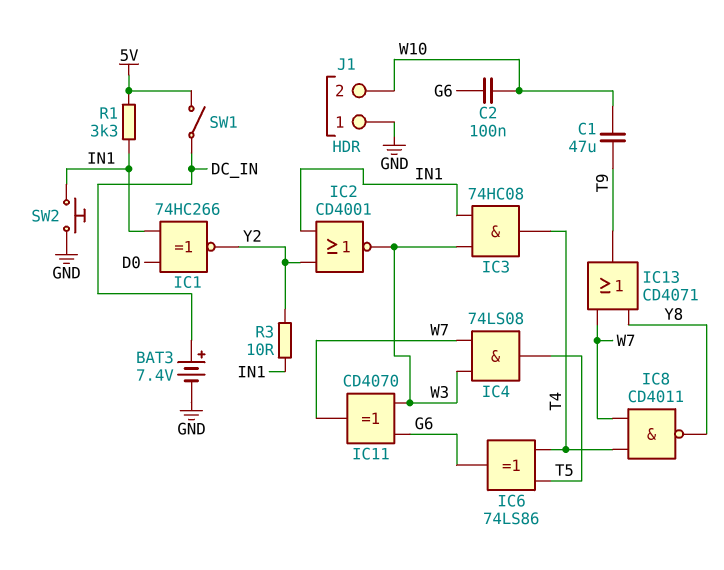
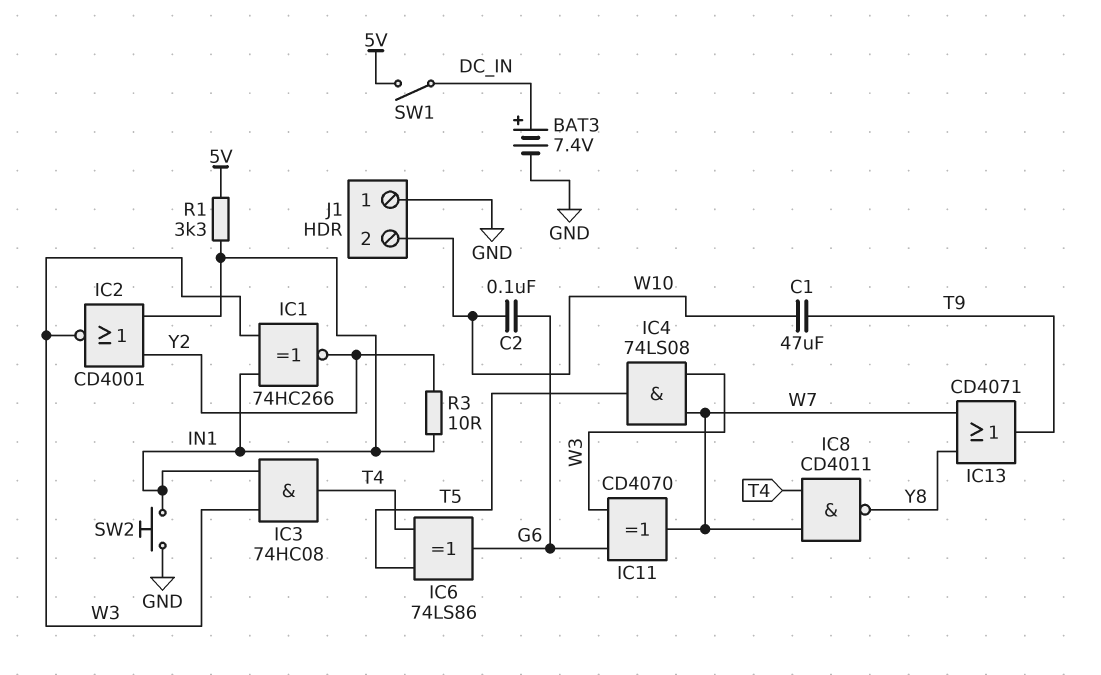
IC1: XNOR 74HC266 (in D0, in IN1, out Y2) -> XNOR 74HC266 (in IN1, in W3, out Y2)

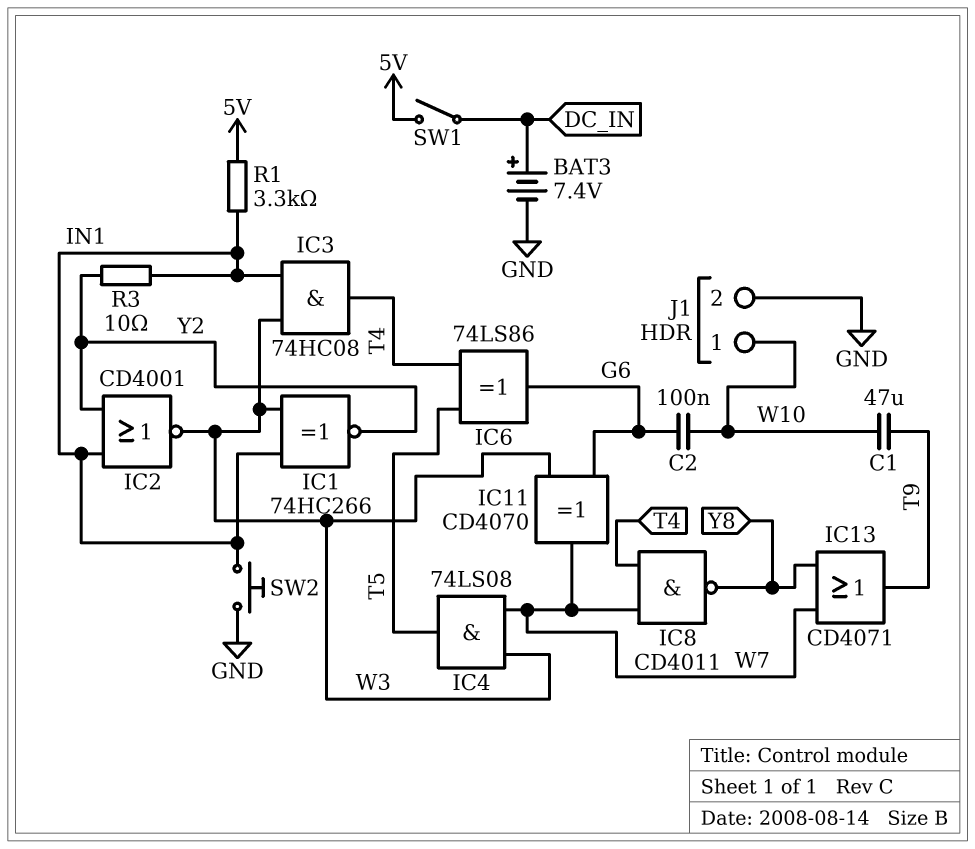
J1 pin 1: GND -> W10
J1 pin 2: W10 -> GND

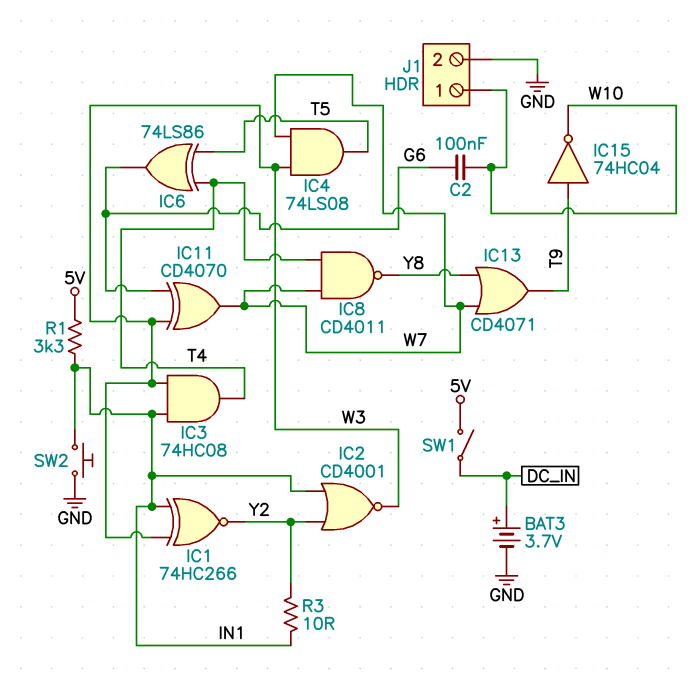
BAT3: 7.4V (plus DC_IN, minus GND) -> 3.7V (plus DC_IN, minus GND)
C1: 47uF (T9, W10) -> none
IC15: none -> NOT 74HC04 (in T9, out W10)

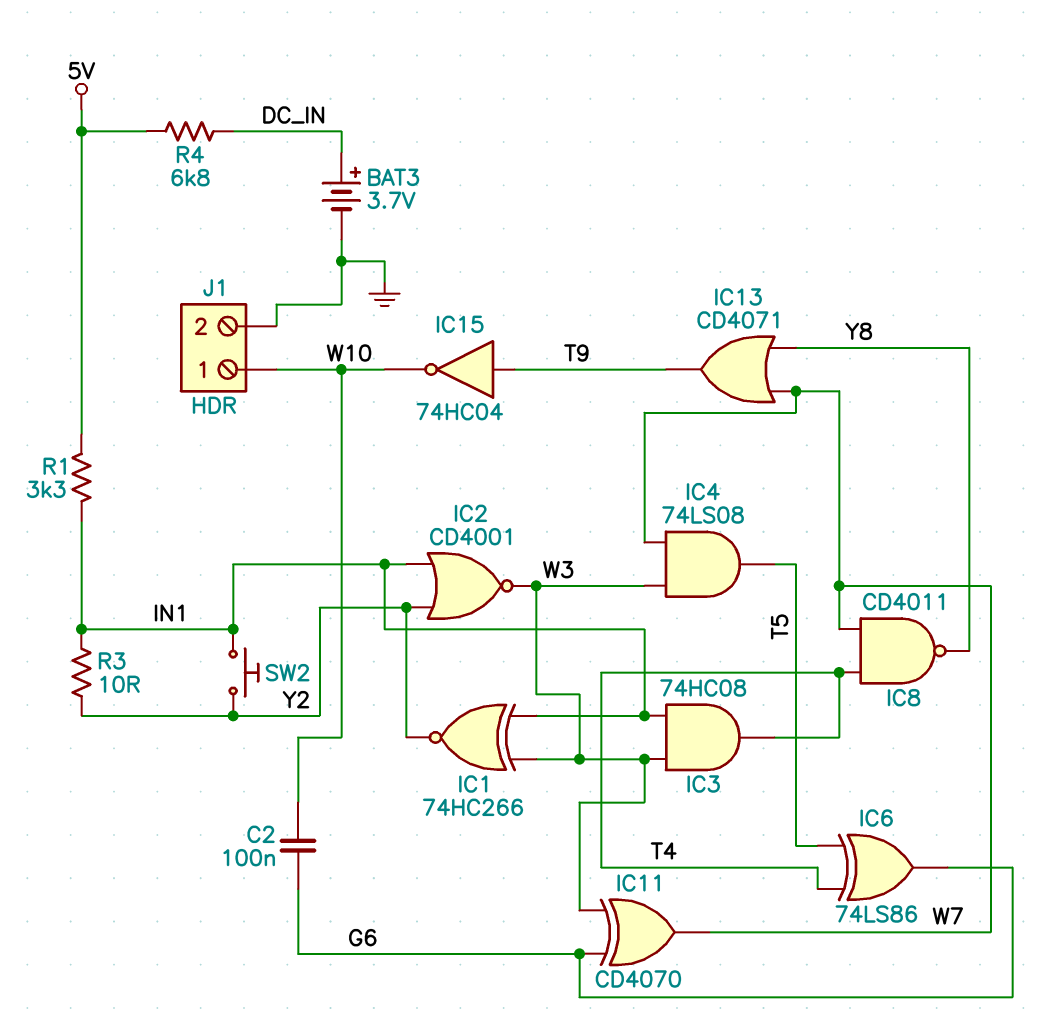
R4: none -> 6.8k (5V, DC_IN)
SW1: switch (5V, DC_IN) -> none
SW2: button (GND, IN1) -> button (IN1, Y2)

